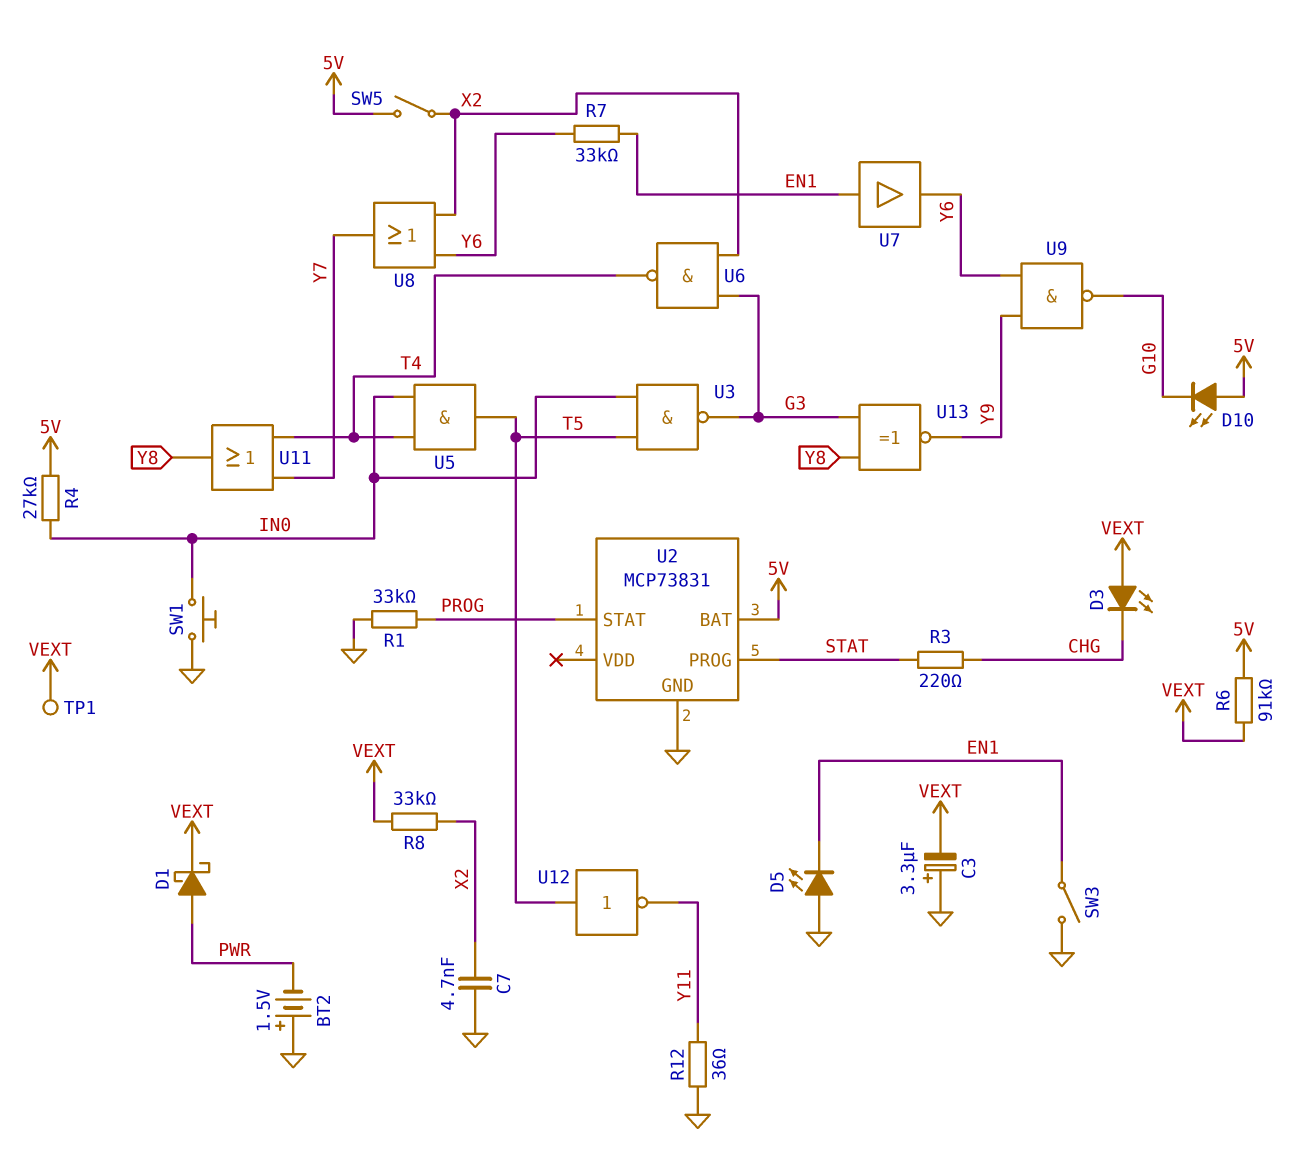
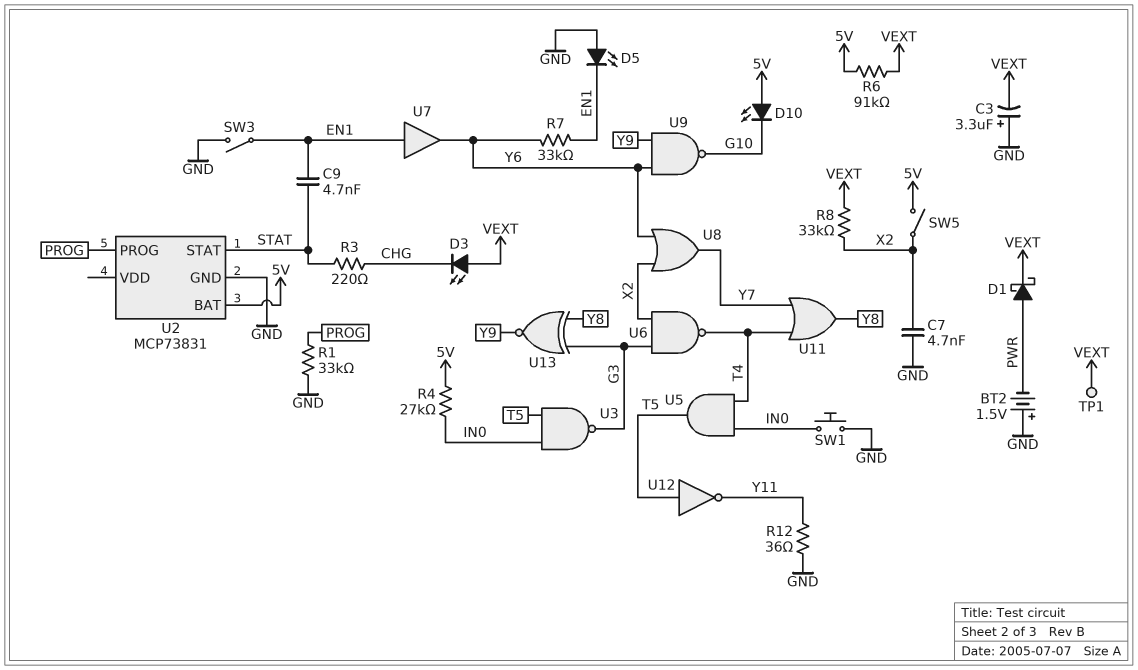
C9: none -> 4.7nF (EN1, STAT)
U2 pin PROG: STAT -> PROG
U2 pin STAT: PROG -> STAT

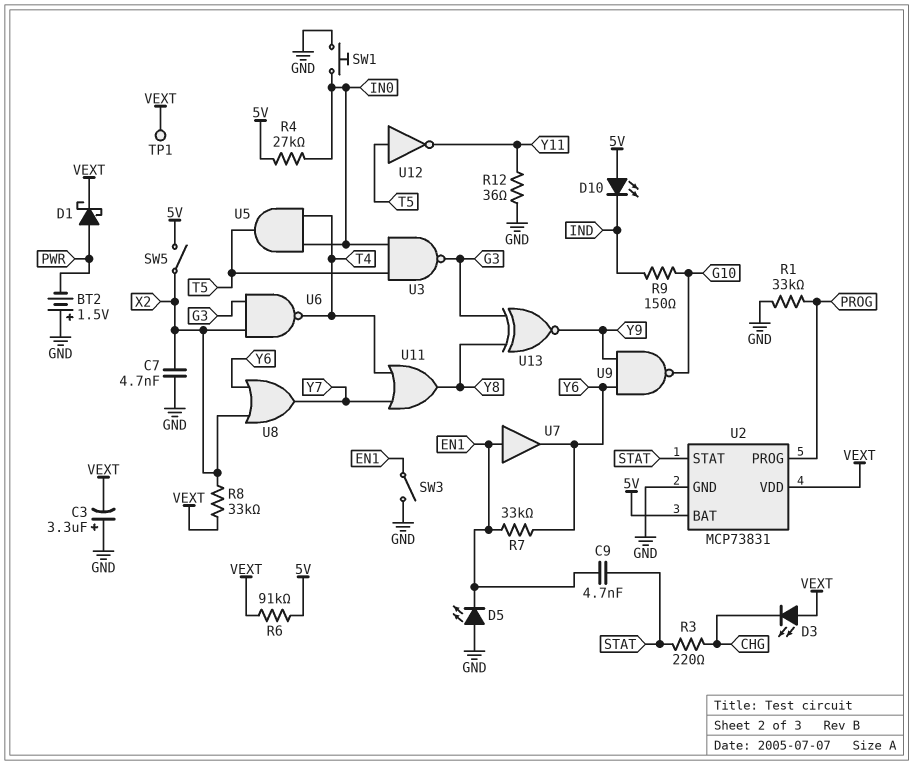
D10: LED (A 5V, K G10) -> LED (A 5V, K IND)
R9: none -> 150 (G10, IND)
U2 pin VDD: none -> VEXT

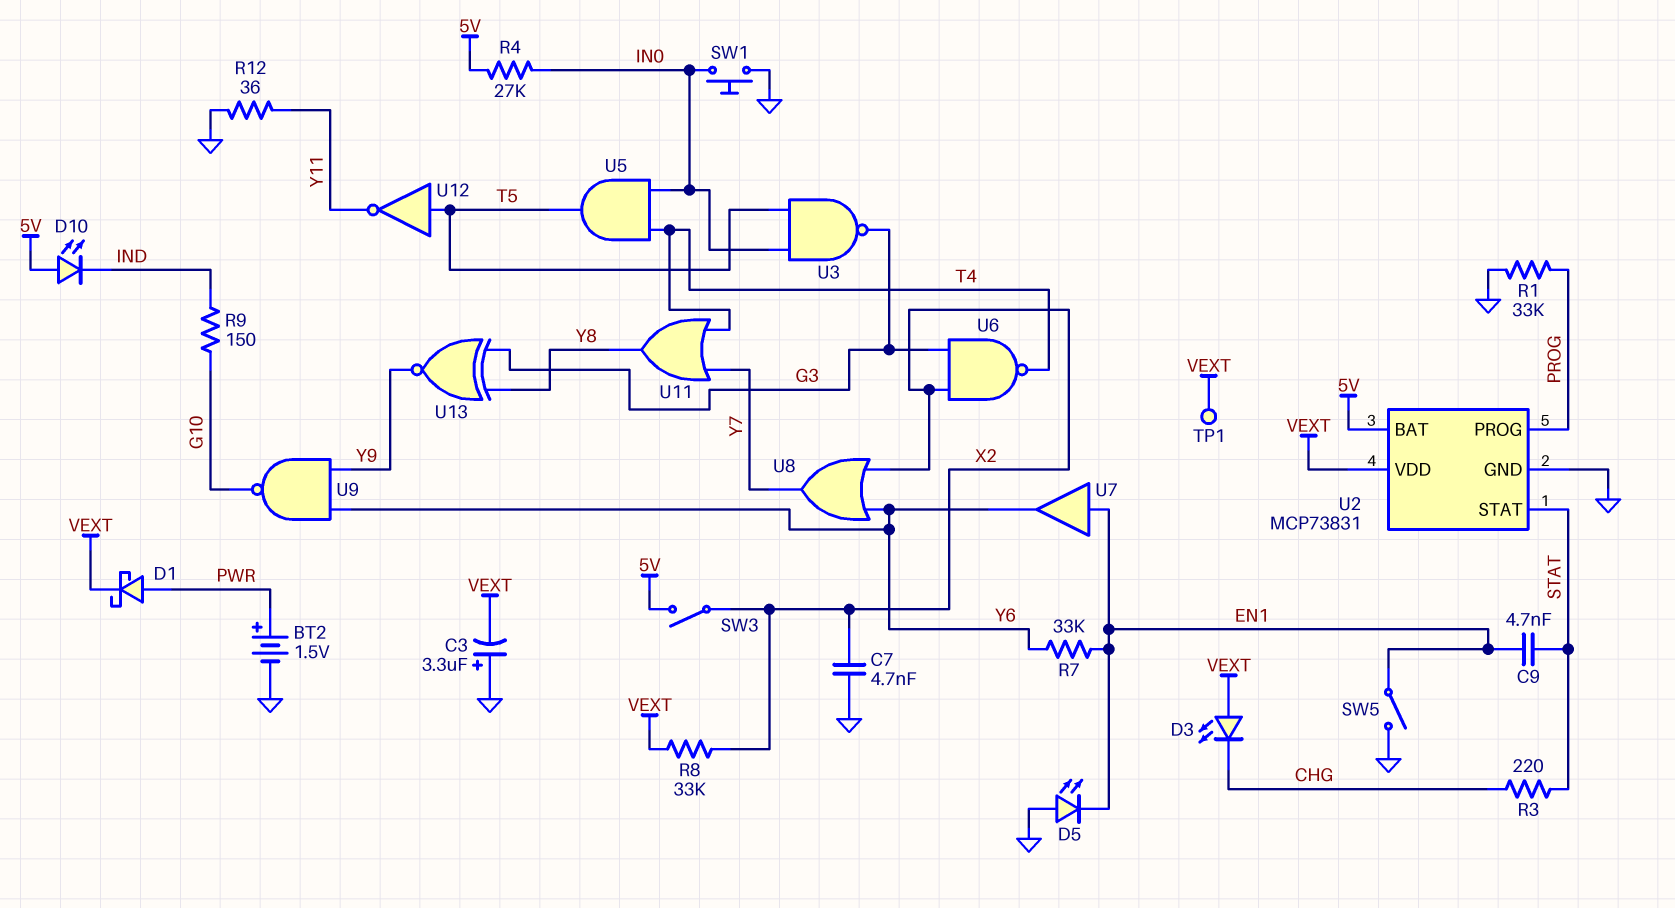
BT2: 1.5V (plus GND, minus PWR) -> 1.5V (plus PWR, minus GND)
R6: 91k (5V, VEXT) -> none
SW3: switch (EN1, GND) -> switch (5V, X2)
SW5: switch (5V, X2) -> switch (EN1, GND)

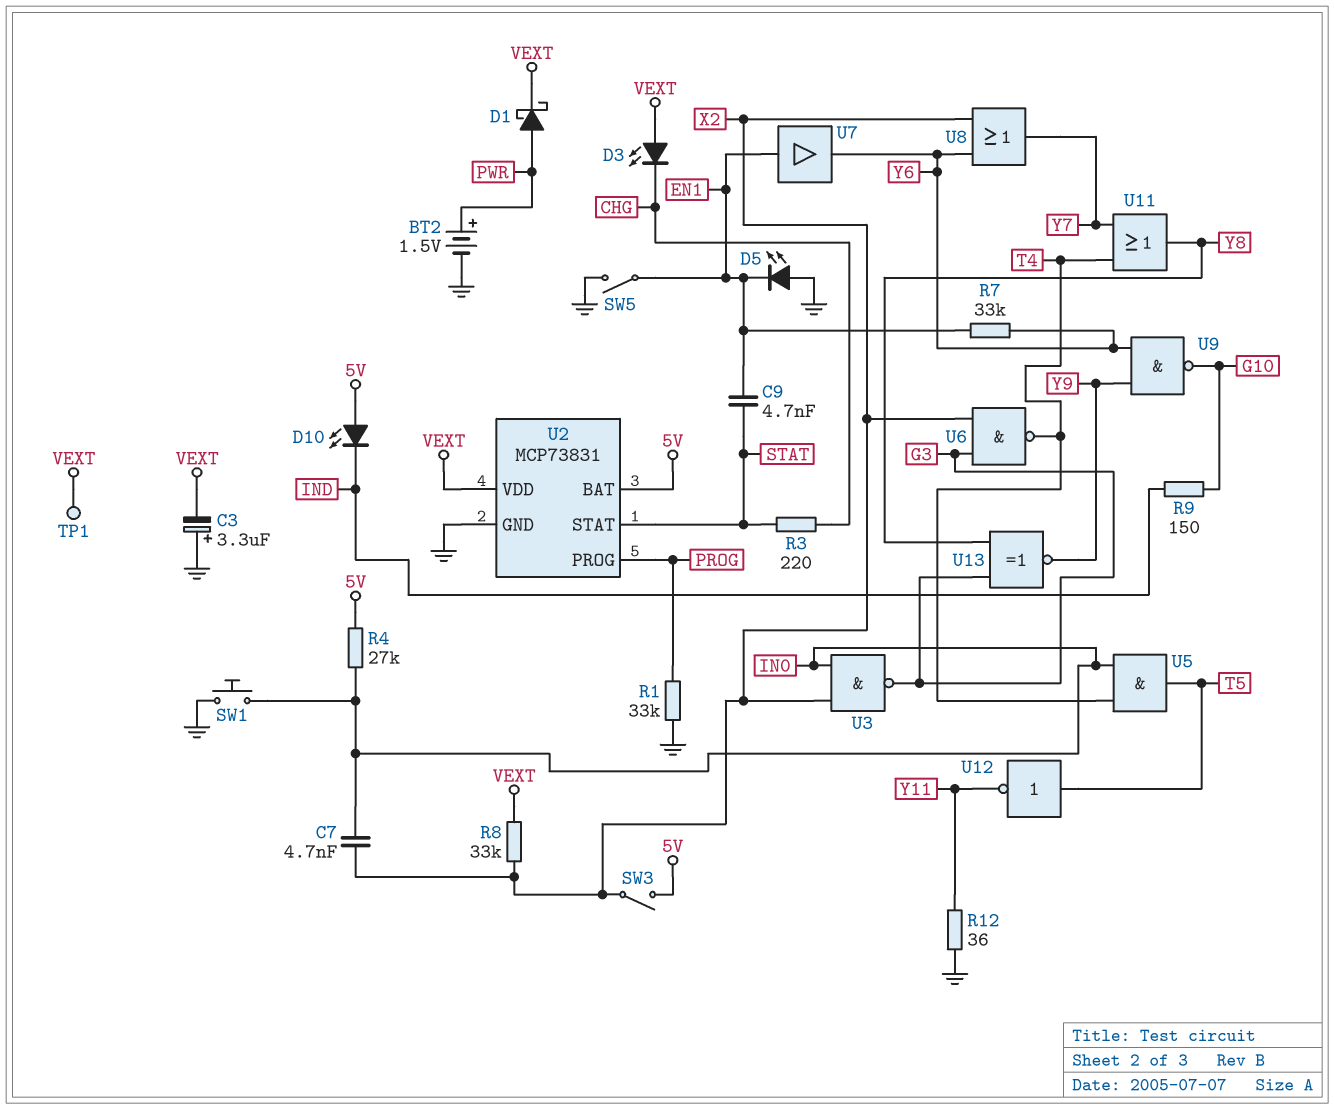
C7: 4.7nF (GND, X2) -> 4.7nF (IN0, X2)
U3: NAND (in IN0, in T5, out G3) -> NAND (in IN0, in X2, out G3)

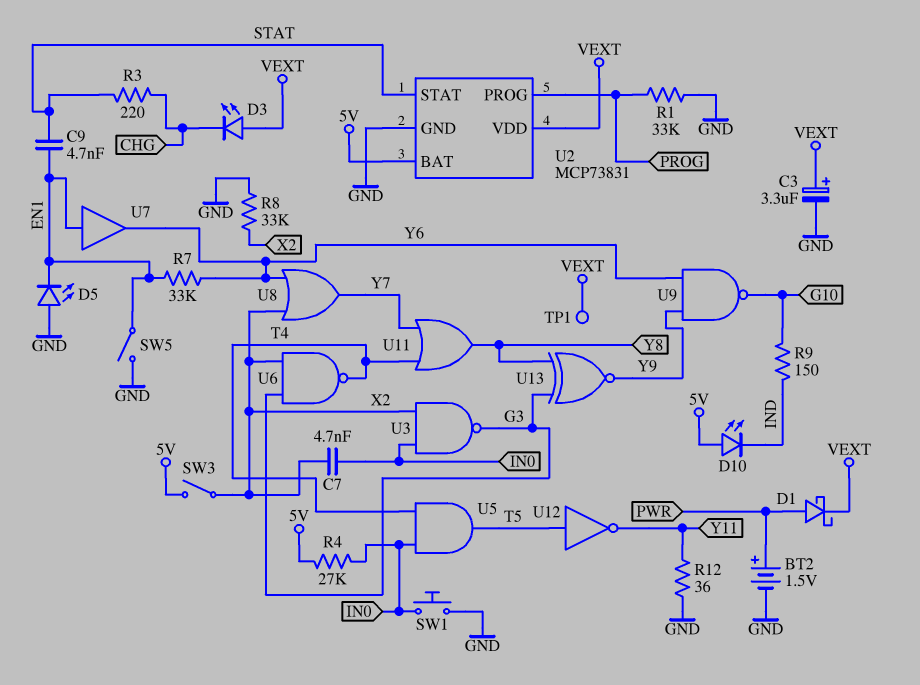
C3: 3.3uF (plus GND, minus VEXT) -> 3.3uF (plus VEXT, minus GND)
R8: 33k (VEXT, X2) -> 33k (GND, X2)

